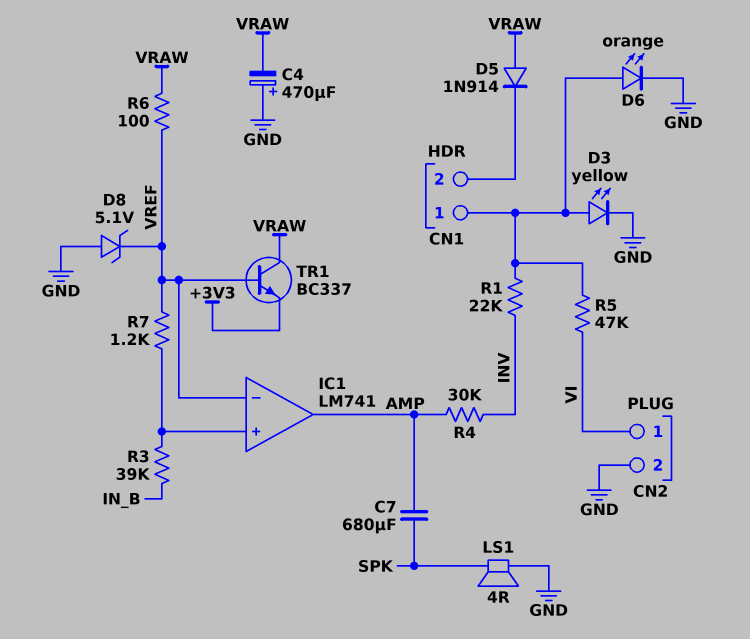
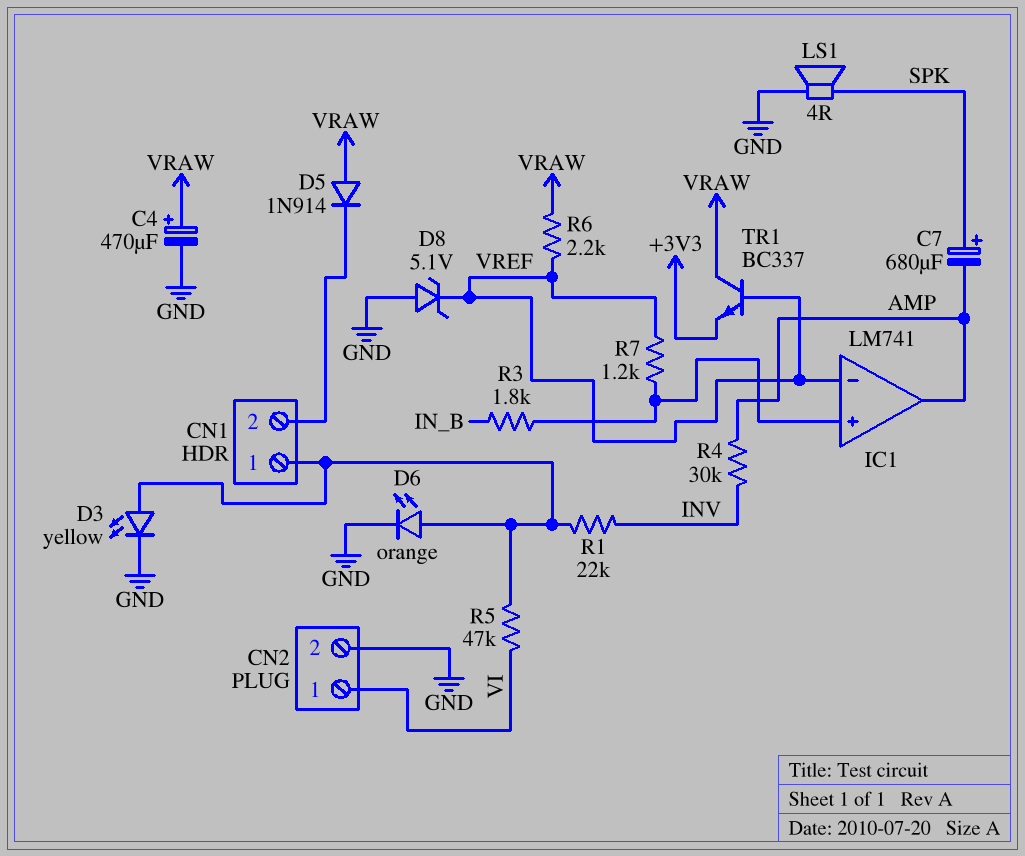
C4: 470uF (plus GND, minus VRAW) -> 470uF (plus VRAW, minus GND)
C7: 680uF (AMP, SPK) -> 680uF (plus SPK, minus AMP)
R3: 39k (IC1/in+, IN_B) -> 1.8k (IC1/in+, IN_B)
R6: 100 (VRAW, VREF) -> 2.2k (VRAW, VREF)

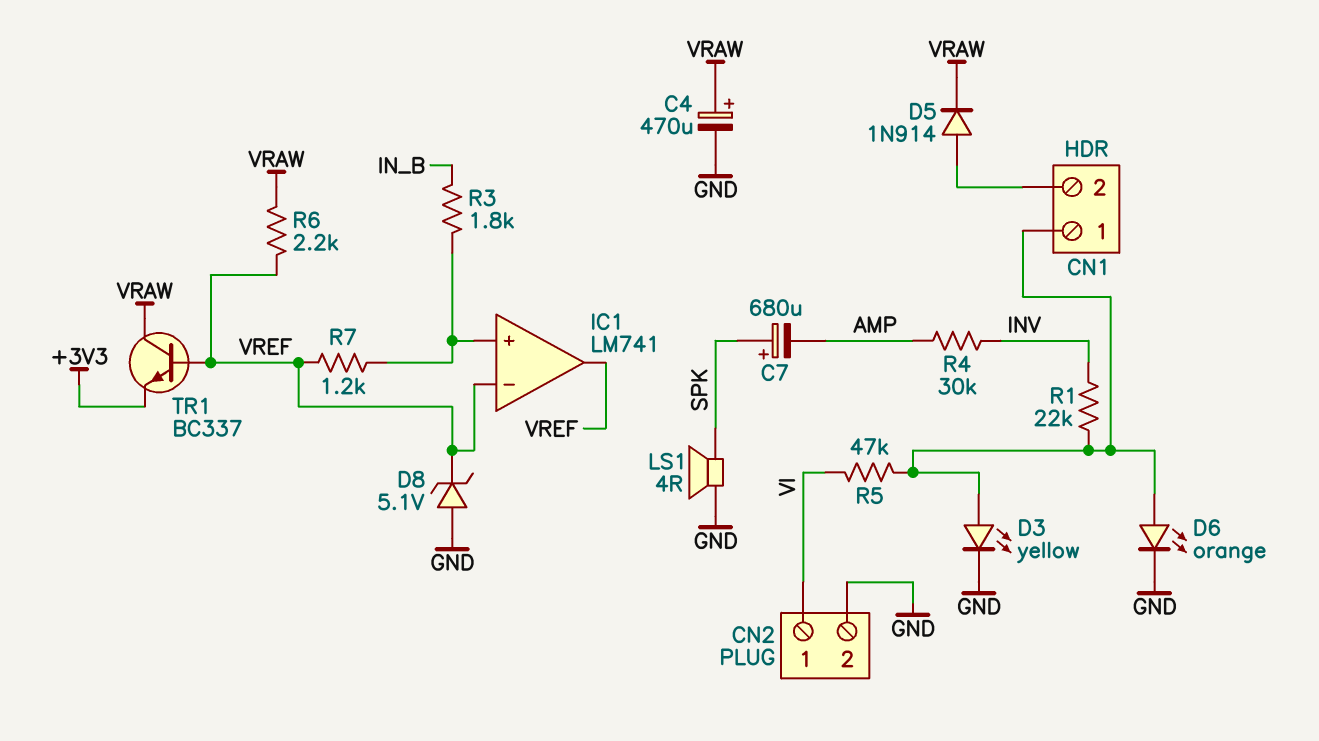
D5: diode 1N914 (A VRAW, K CN1/2) -> diode 1N914 (A CN1/2, K VRAW)
IC1 pin out: AMP -> VREF

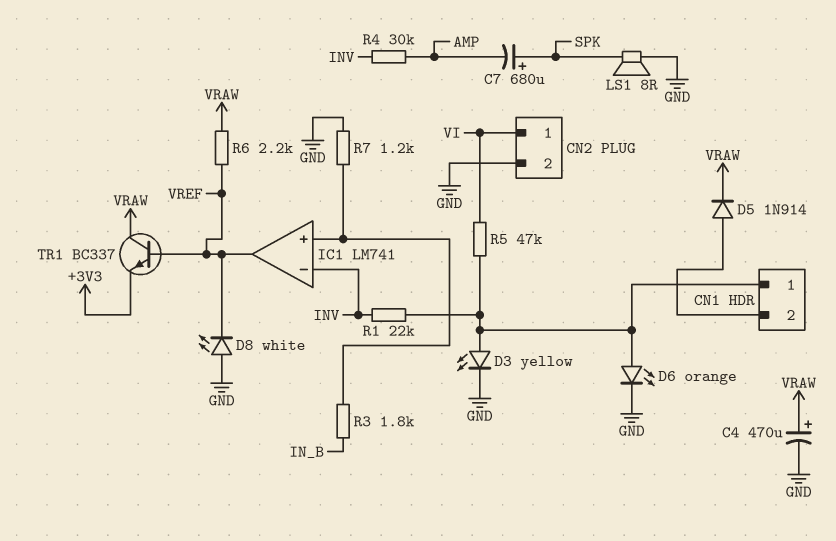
D8: zener 5.1V (A GND, K VREF) -> LED white (A GND, K VREF)
IC1 pin in-: VREF -> INV
LS1: speaker 4R (GND, SPK) -> speaker 8R (GND, SPK)
R7: 1.2k (IC1/in+, VREF) -> 1.2k (GND, IC1/in+)

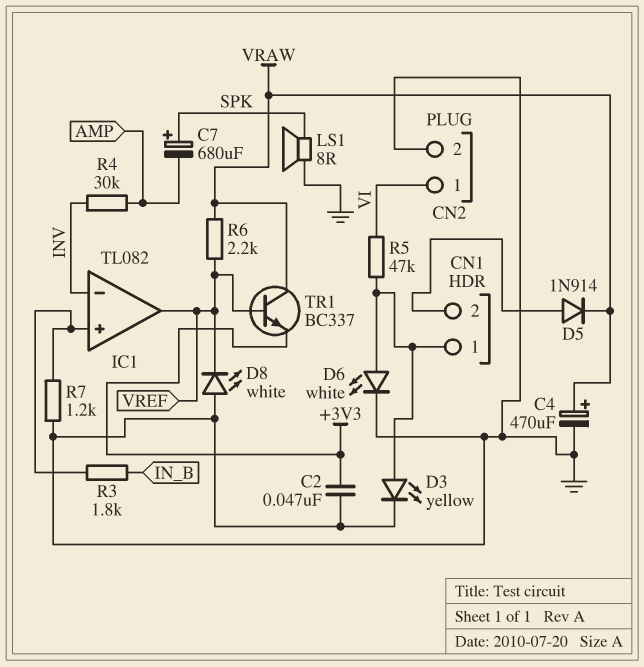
C2: none -> 47nF (+3V3, GND)
D6: LED orange (A CN1/1, K GND) -> LED white (A CN1/1, K GND)
IC1: LM741 -> TL082
R1: 22k (CN1/1, INV) -> none

